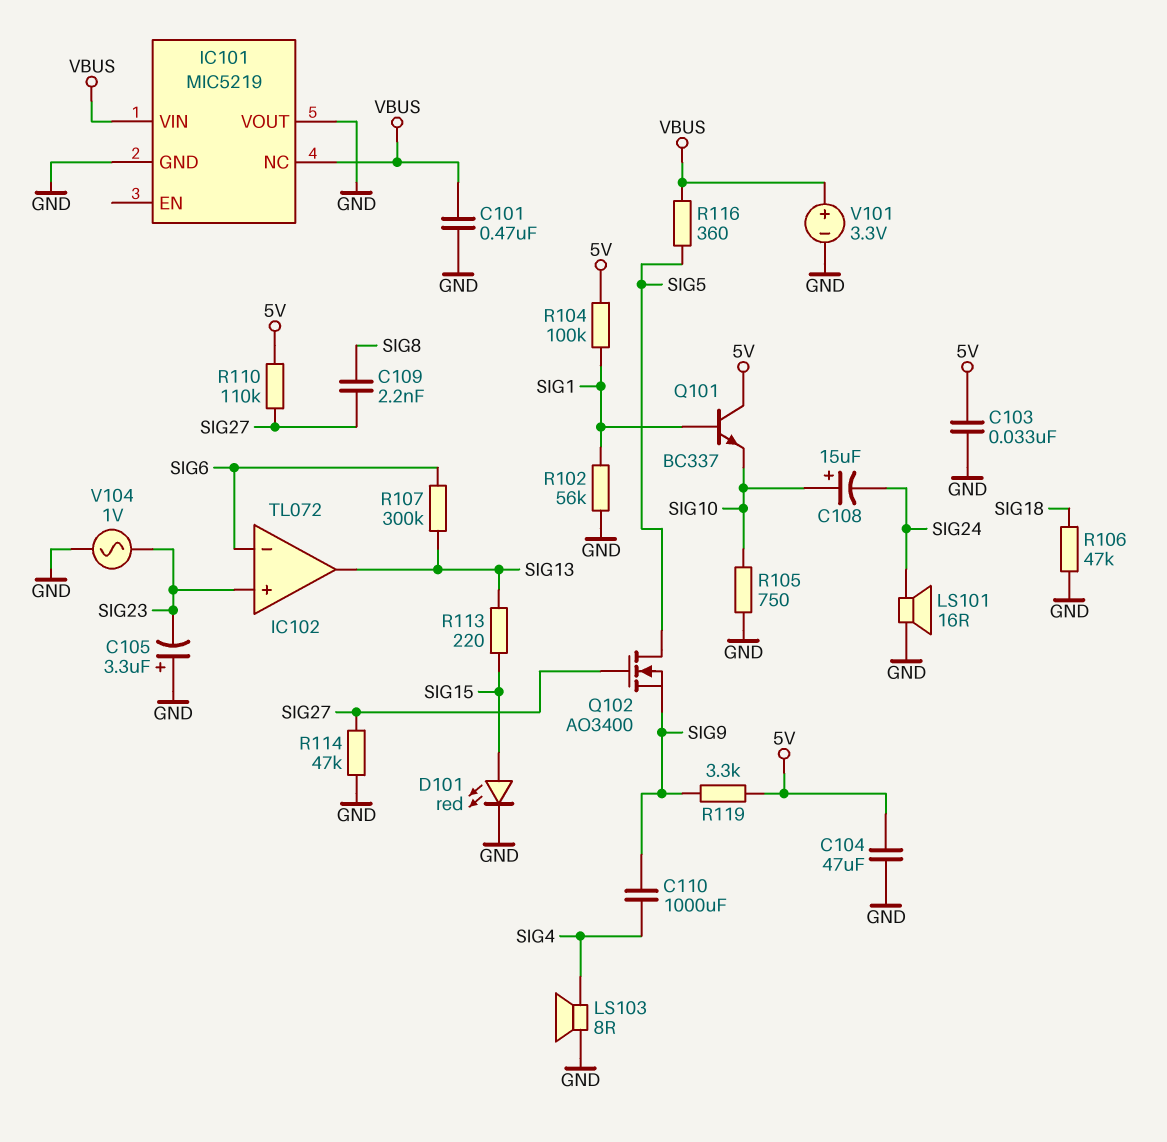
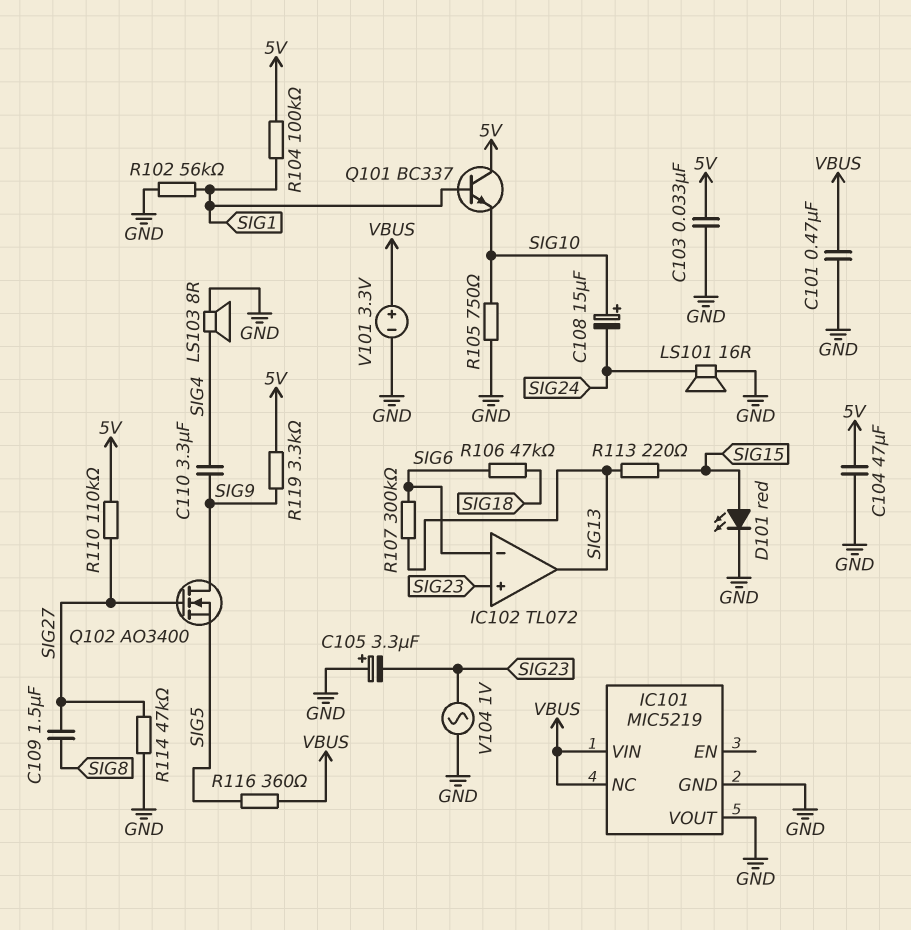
C109: 2.2nF (SIG8, SIG27) -> 1.5uF (SIG8, SIG27)
C110: 1000uF (SIG4, SIG9) -> 3.3uF (SIG4, SIG9)
Q102: NMOS AO3400 (G SIG27, D SIG5, S SIG9) -> NMOS AO3400 (G SIG27, D SIG9, S SIG5)
R106: 47k (GND, SIG18) -> 47k (SIG6, SIG18)

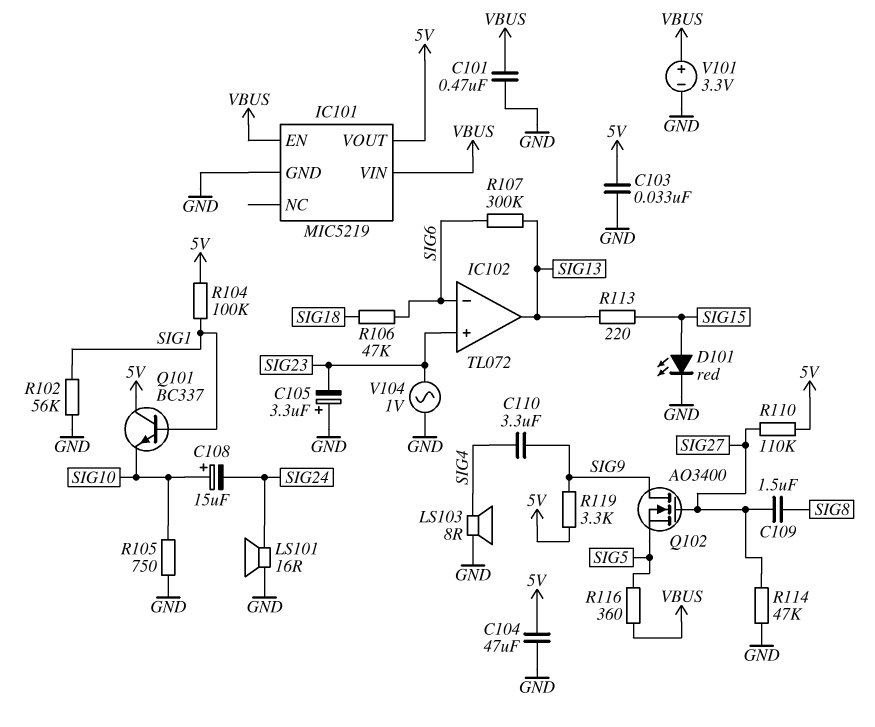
IC101 pin EN: none -> VBUS
IC101 pin NC: VBUS -> none
IC101 pin VOUT: GND -> 5V

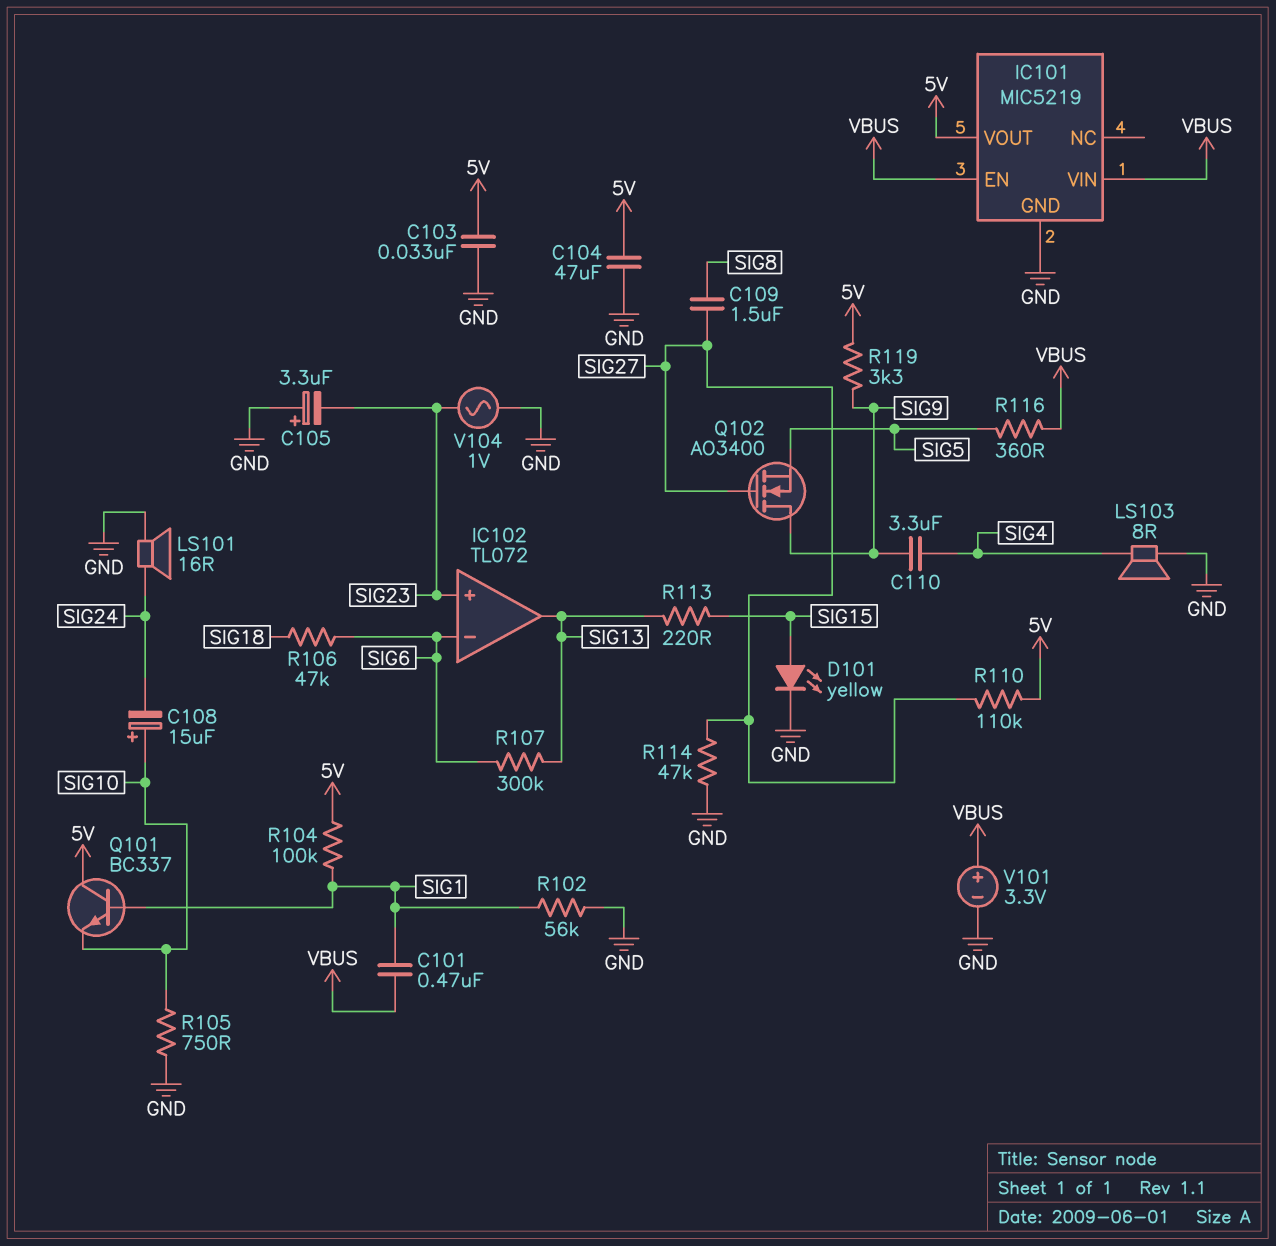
C101: 470nF (GND, VBUS) -> 470nF (SIG1, VBUS)
D101: LED red (A SIG15, K GND) -> LED yellow (A SIG15, K GND)

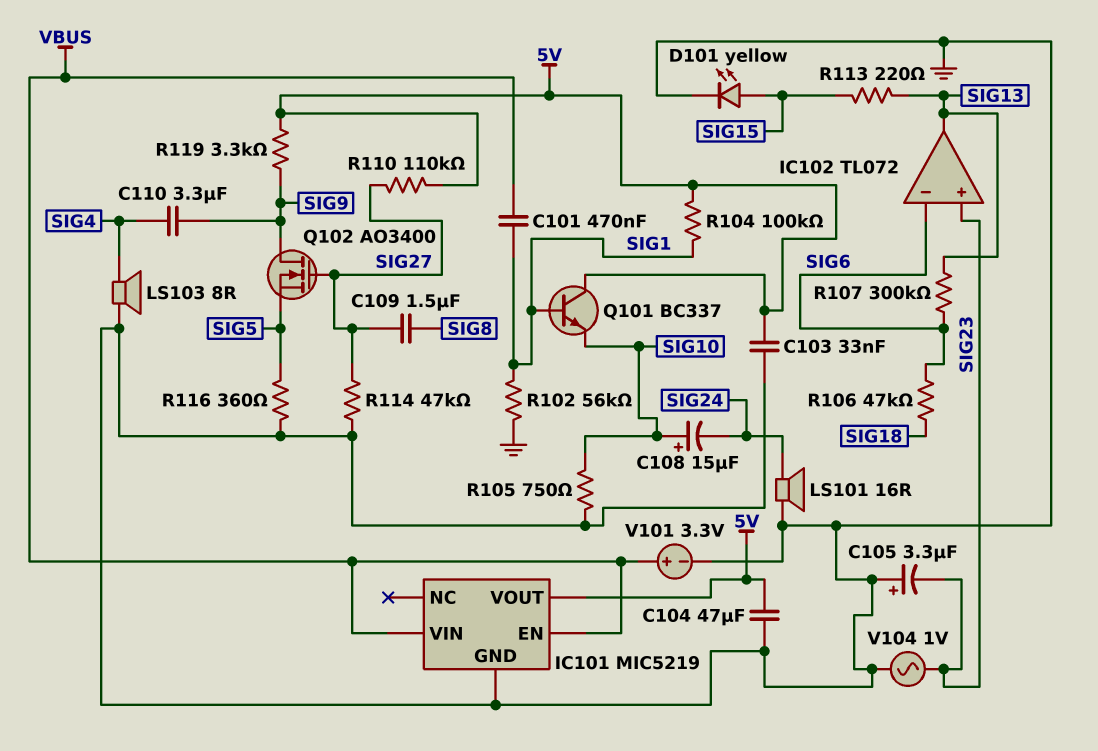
R116: 360 (SIG5, VBUS) -> 360 (GND, SIG5)

